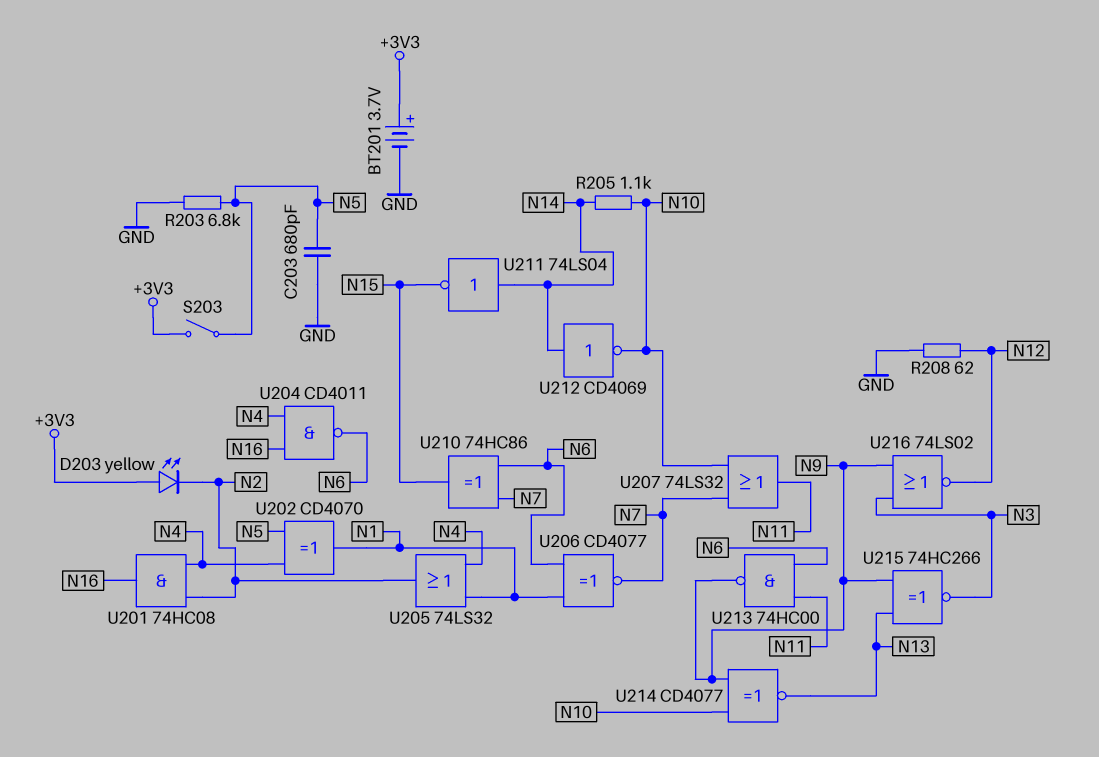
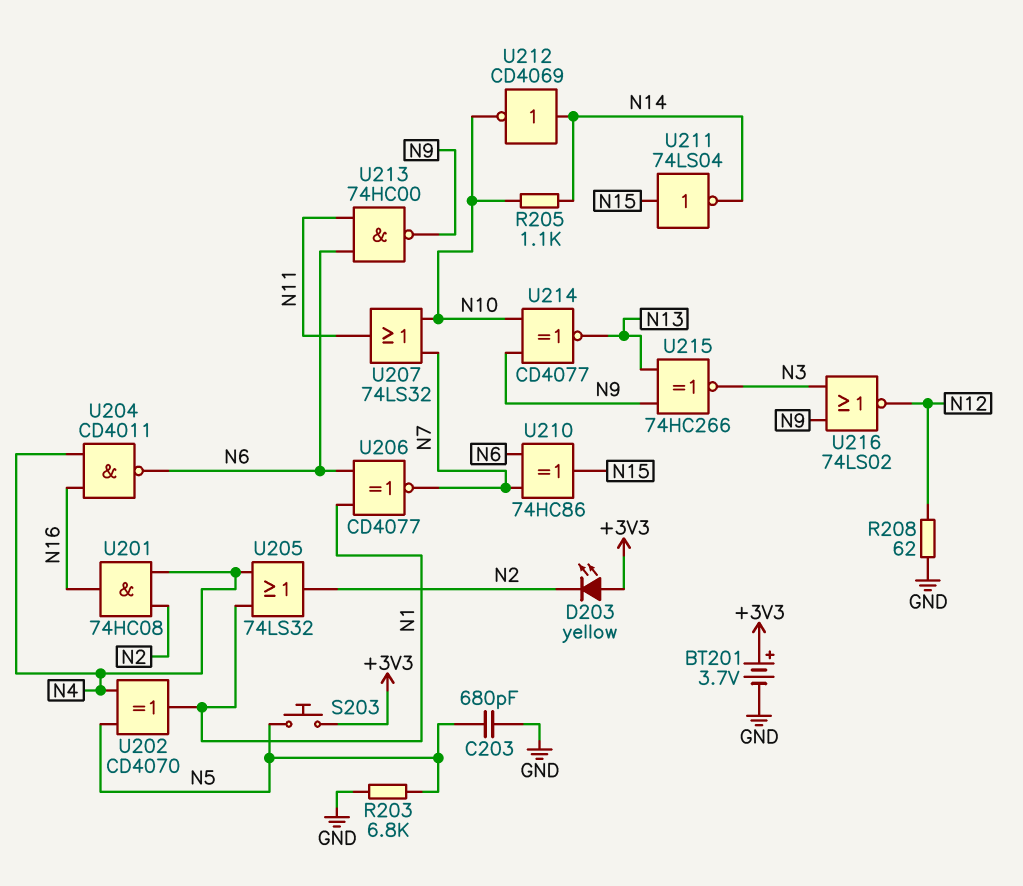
S203: switch (+3V3, N5) -> button (+3V3, N5)
U211: NOT 74LS04 (in N14, out N15) -> NOT 74LS04 (in N15, out N14)

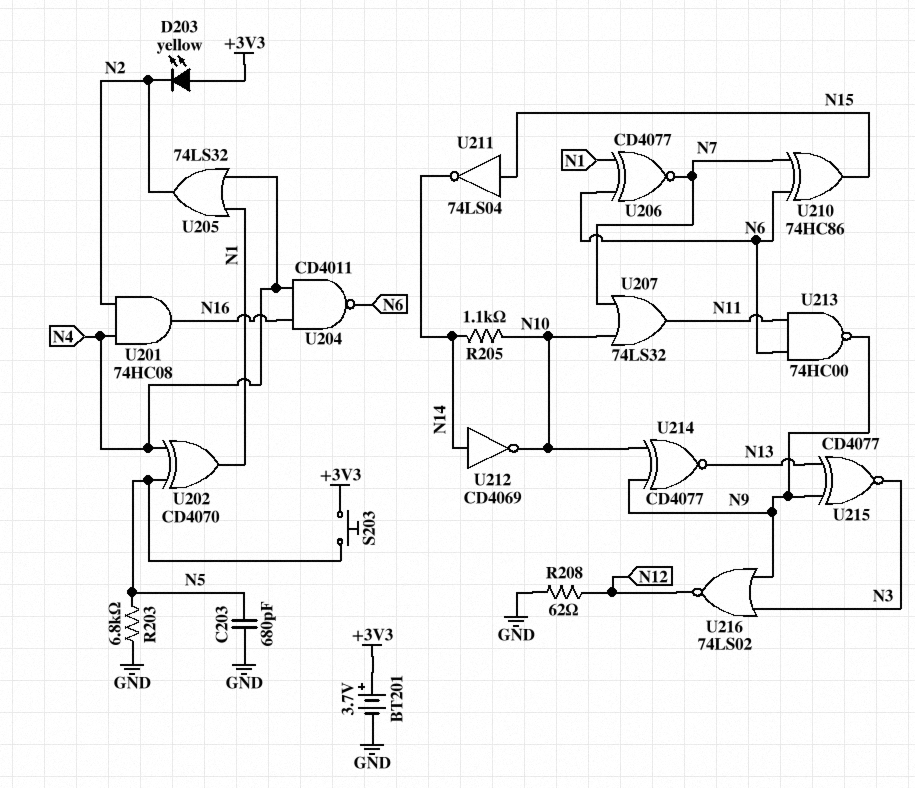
U215: XNOR 74HC266 (in N9, in N13, out N3) -> XNOR CD4077 (in N9, in N13, out N3)

